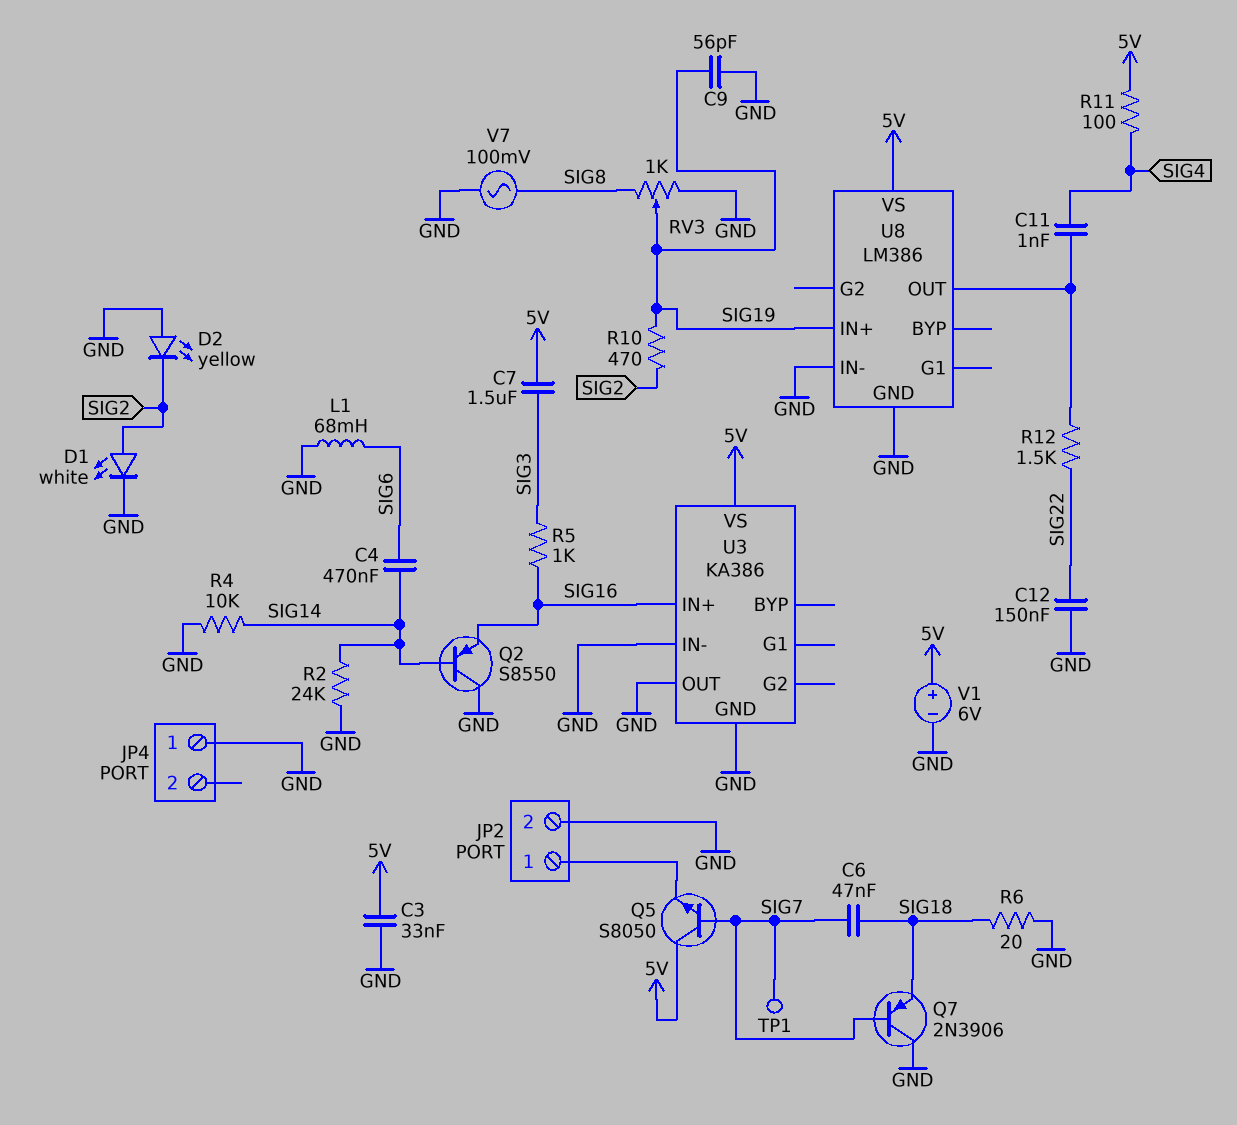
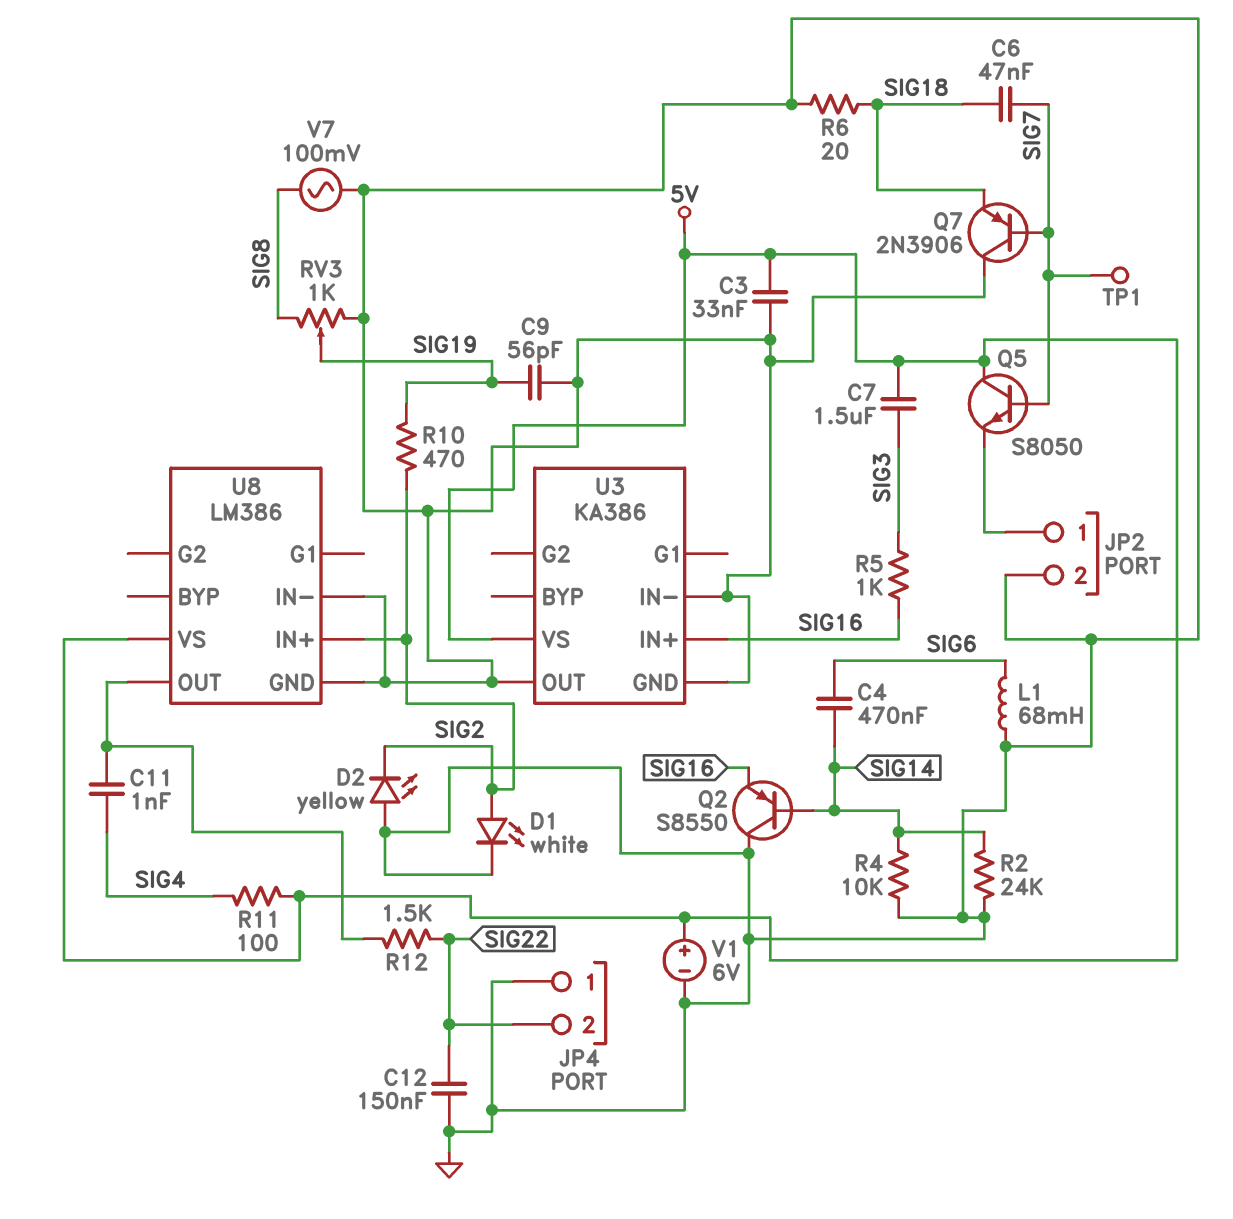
JP4 pin 2: none -> SIG22
U8 pin IN+: SIG19 -> SIG2

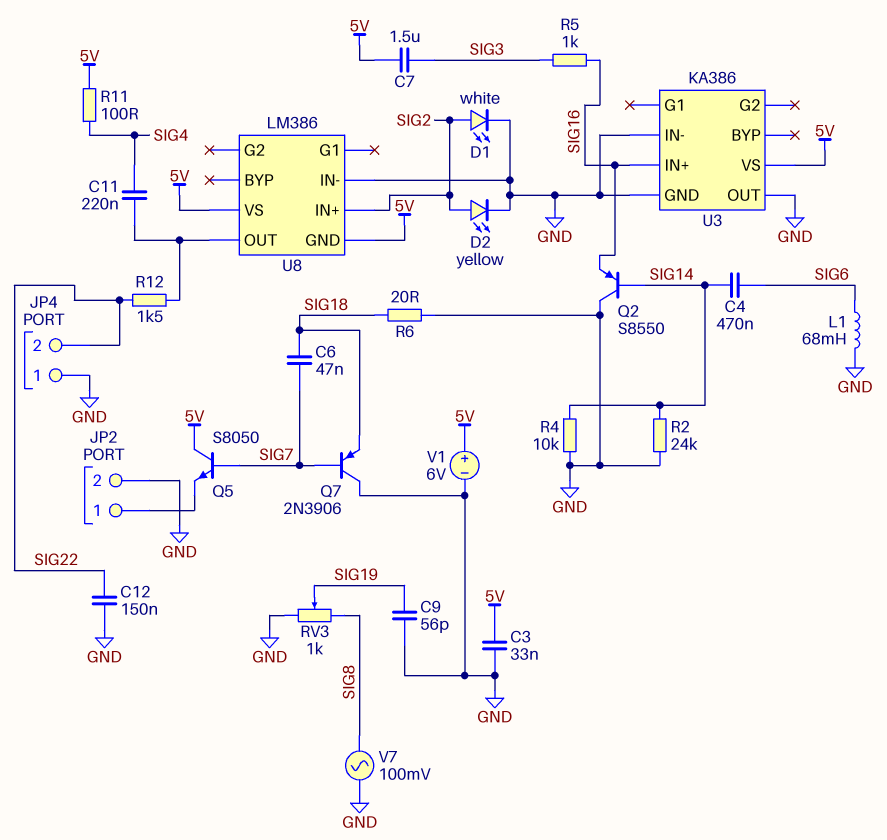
C11: 1nF (SIG4, U8/OUT) -> 220nF (SIG4, U8/OUT)
D2: LED yellow (A GND, K SIG2) -> LED yellow (A SIG2, K GND)
R10: 470 (SIG2, SIG19) -> none
TP1: test point (SIG7) -> none
U8 pin GND: GND -> 5V

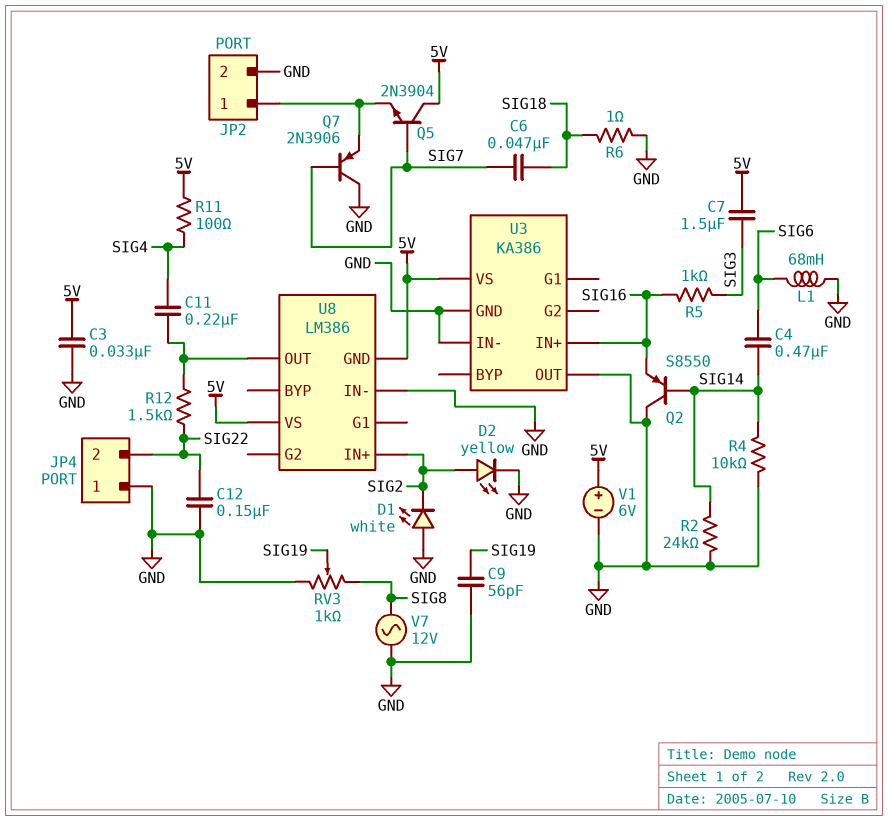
D1: LED white (A SIG2, K GND) -> LED white (A GND, K SIG2)
Q5: NPN S8050 (B SIG7, C 5V, E JP2/1) -> NPN 2N3904 (B SIG7, C 5V, E JP2/1)
Q7: PNP 2N3906 (B SIG7, C GND, E SIG18) -> PNP 2N3906 (B SIG7, C GND, E JP2/1)
R6: 20 (GND, SIG18) -> 1 (GND, SIG18)
V7: AC 100mV (GND, SIG8) -> AC 12V (GND, SIG8)

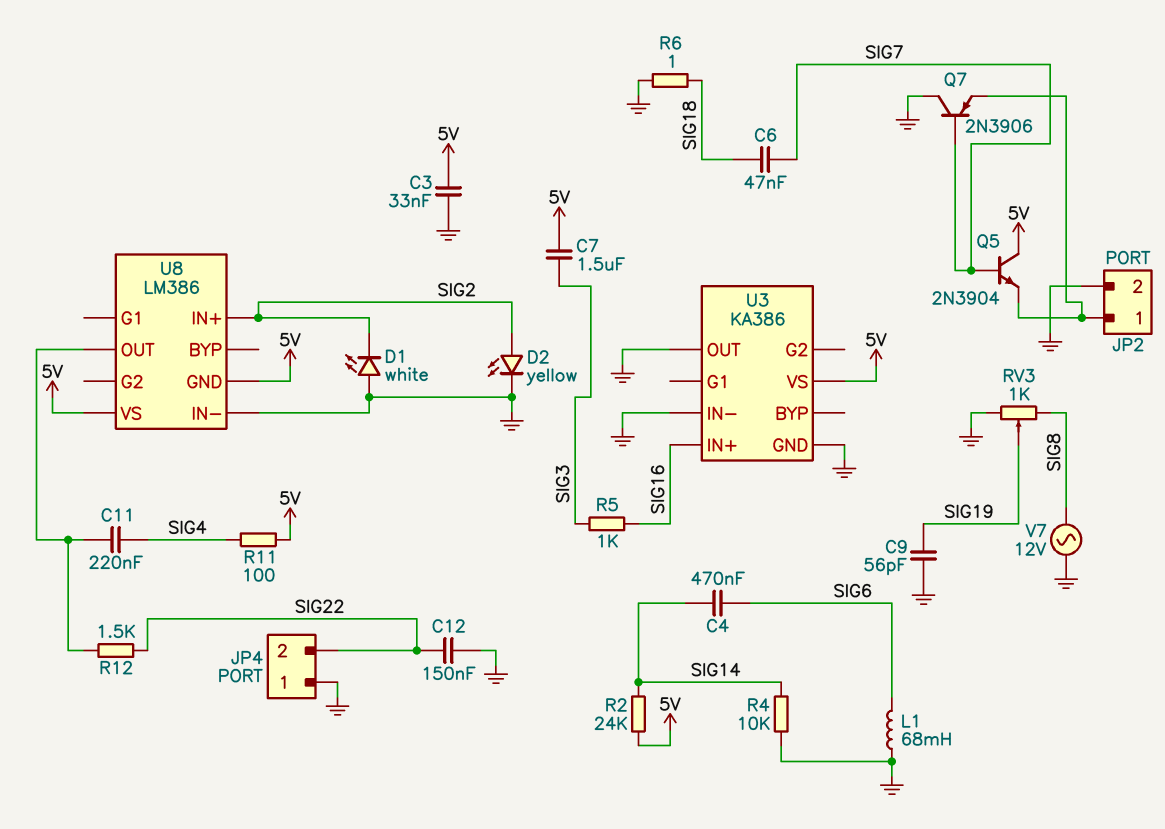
Q2: PNP S8550 (B SIG14, C GND, E SIG16) -> none
R2: 24k (GND, SIG14) -> 24k (5V, SIG14)
V1: 6V (plus 5V, minus GND) -> none

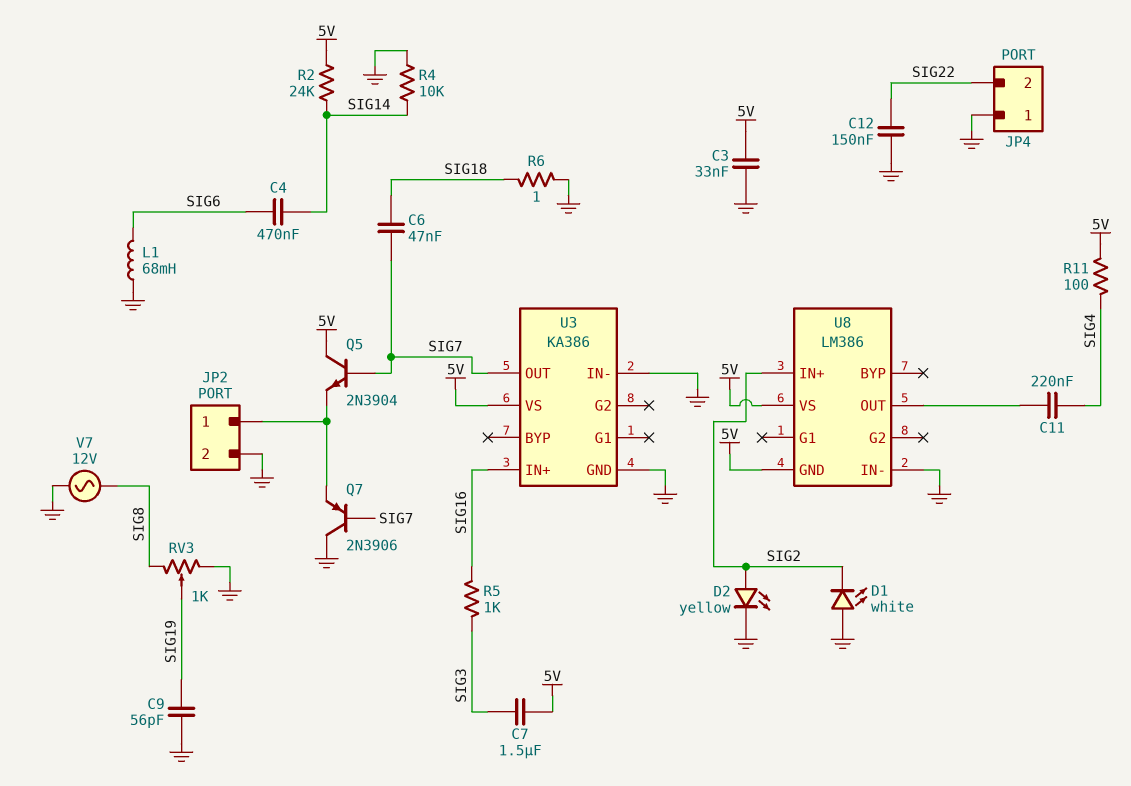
R12: 1.5k (SIG22, U8/OUT) -> none
U3 pin OUT: GND -> SIG7

